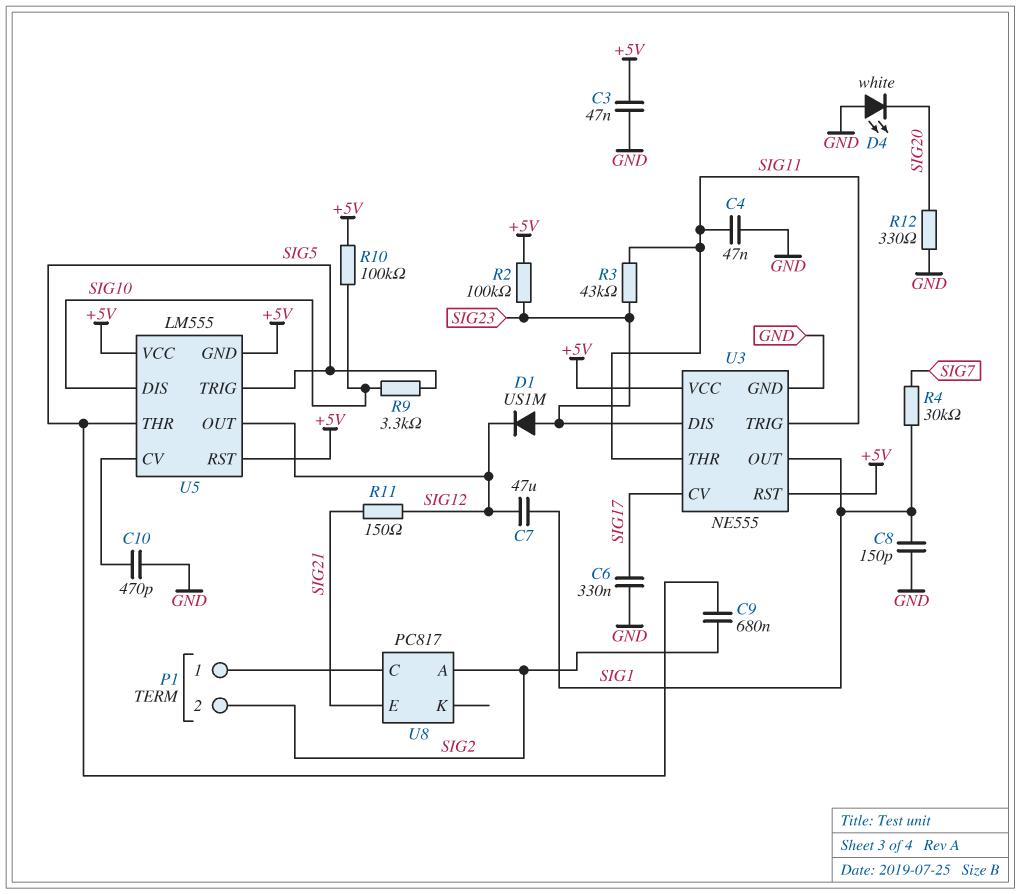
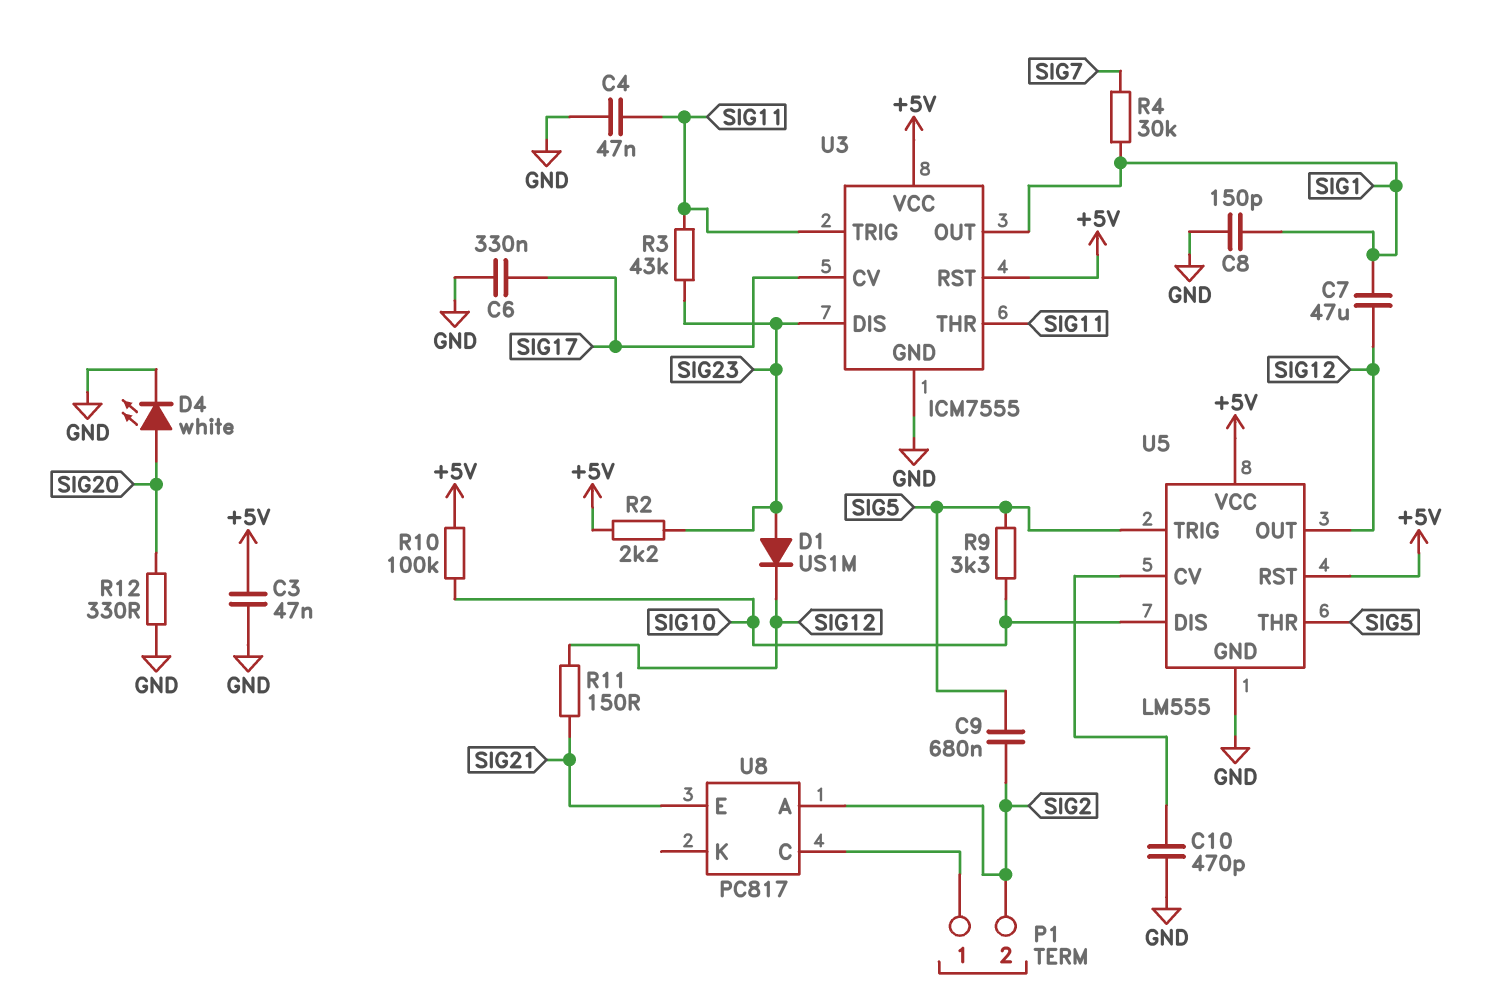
D4: LED white (A GND, K SIG20) -> LED white (A SIG20, K GND)
R2: 100k (+5V, SIG23) -> 2.2k (+5V, SIG23)
U3: NE555 -> ICM7555
U5 pin GND: +5V -> GND

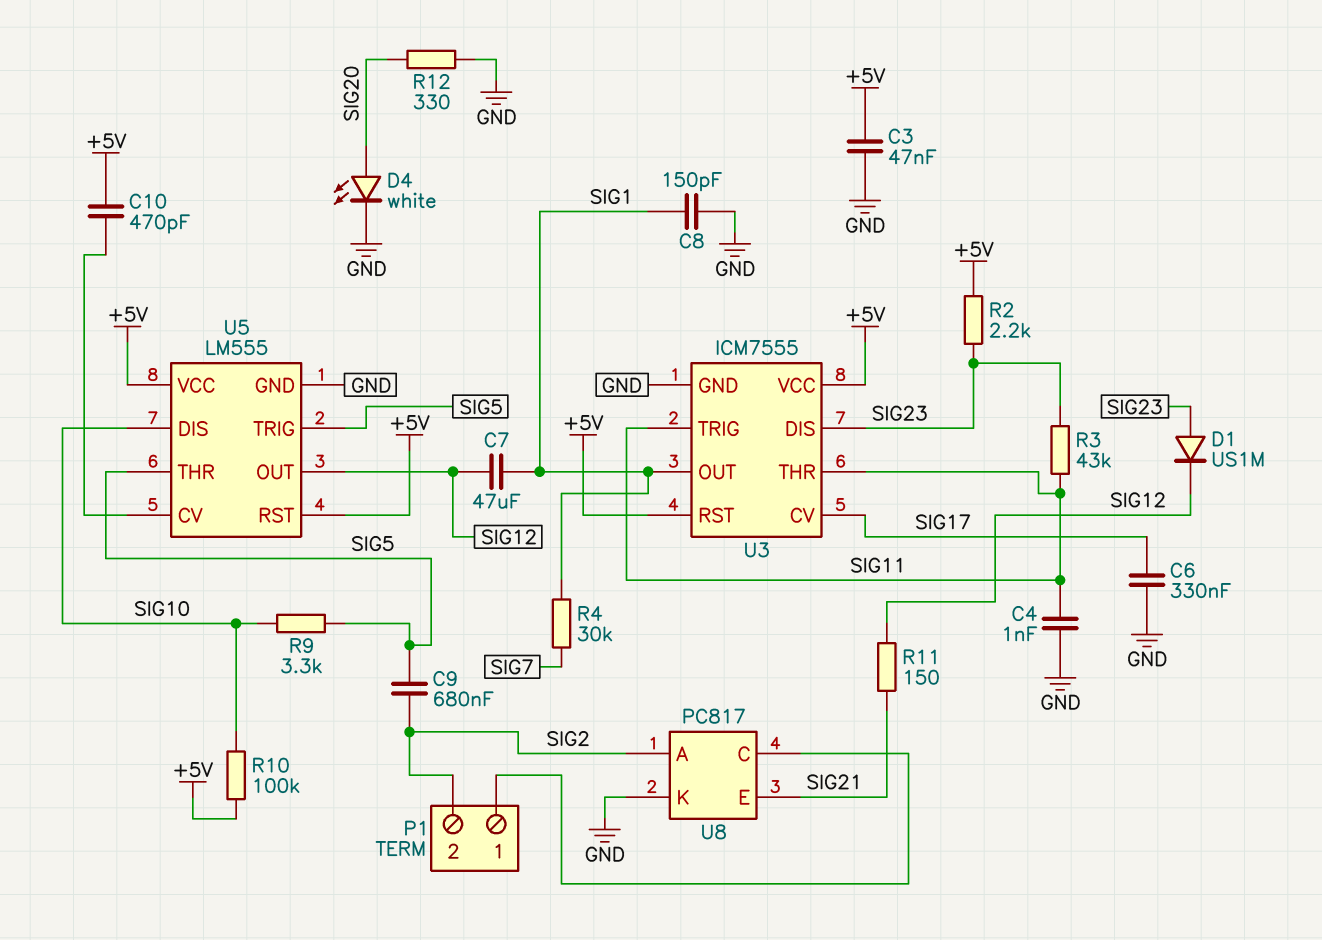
C4: 47nF (GND, SIG11) -> 1nF (GND, SIG11)
C10: 470pF (GND, U5/CV) -> 470pF (+5V, U5/CV)
U8 pin K: none -> GND

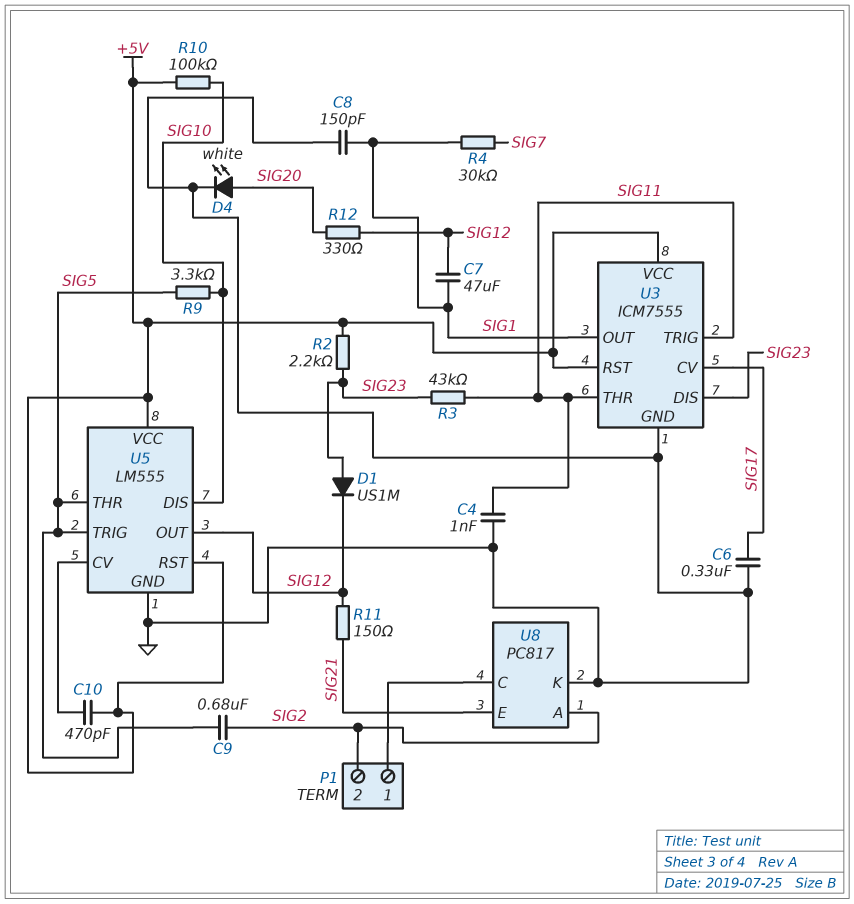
C3: 47nF (+5V, GND) -> none
R12: 330 (GND, SIG20) -> 330 (SIG12, SIG20)

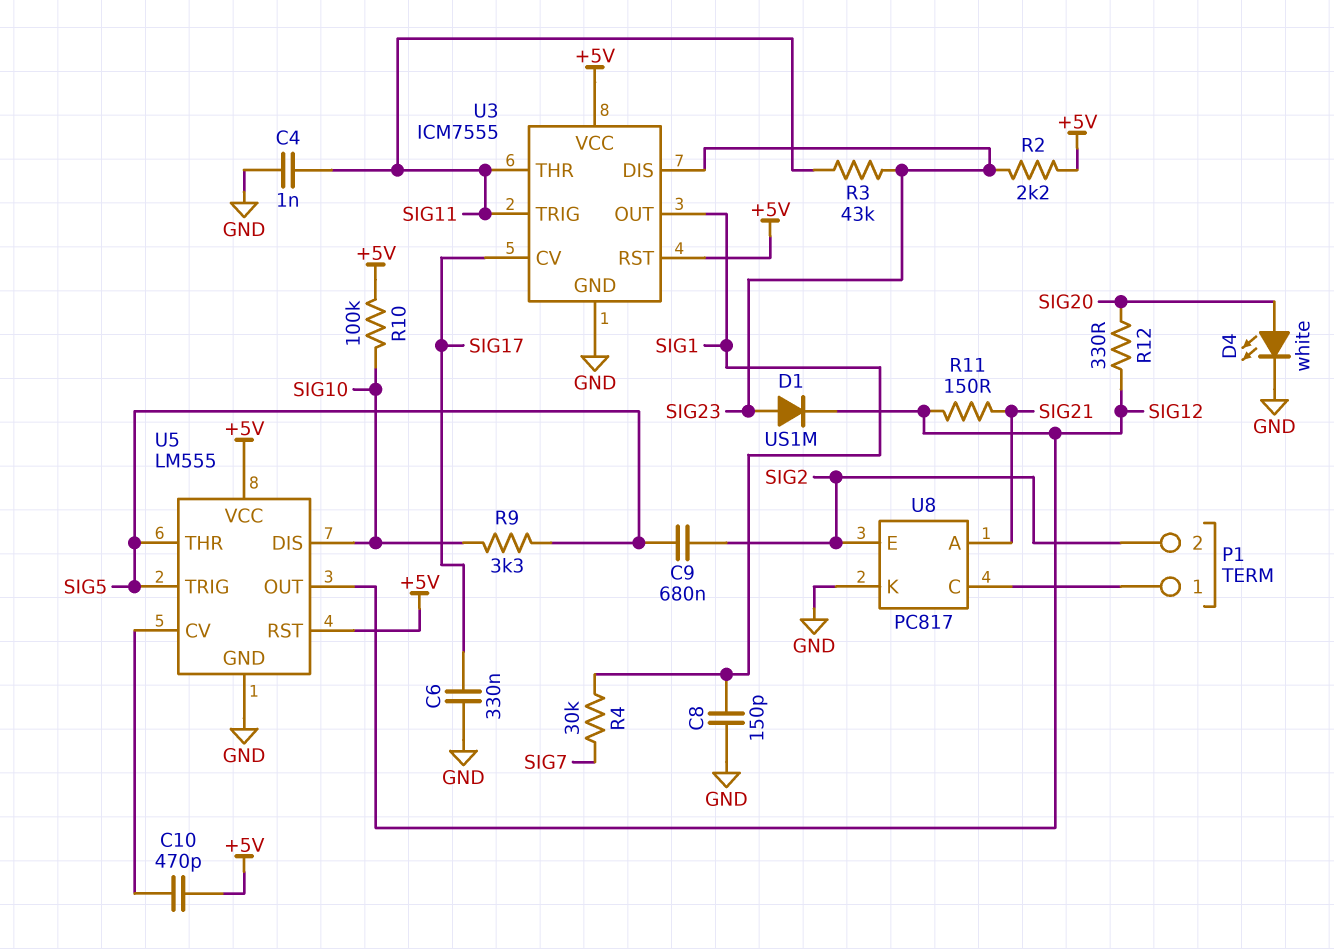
C7: 47uF (SIG1, SIG12) -> none
U8 pin A: SIG2 -> SIG21
U8 pin E: SIG21 -> SIG2

